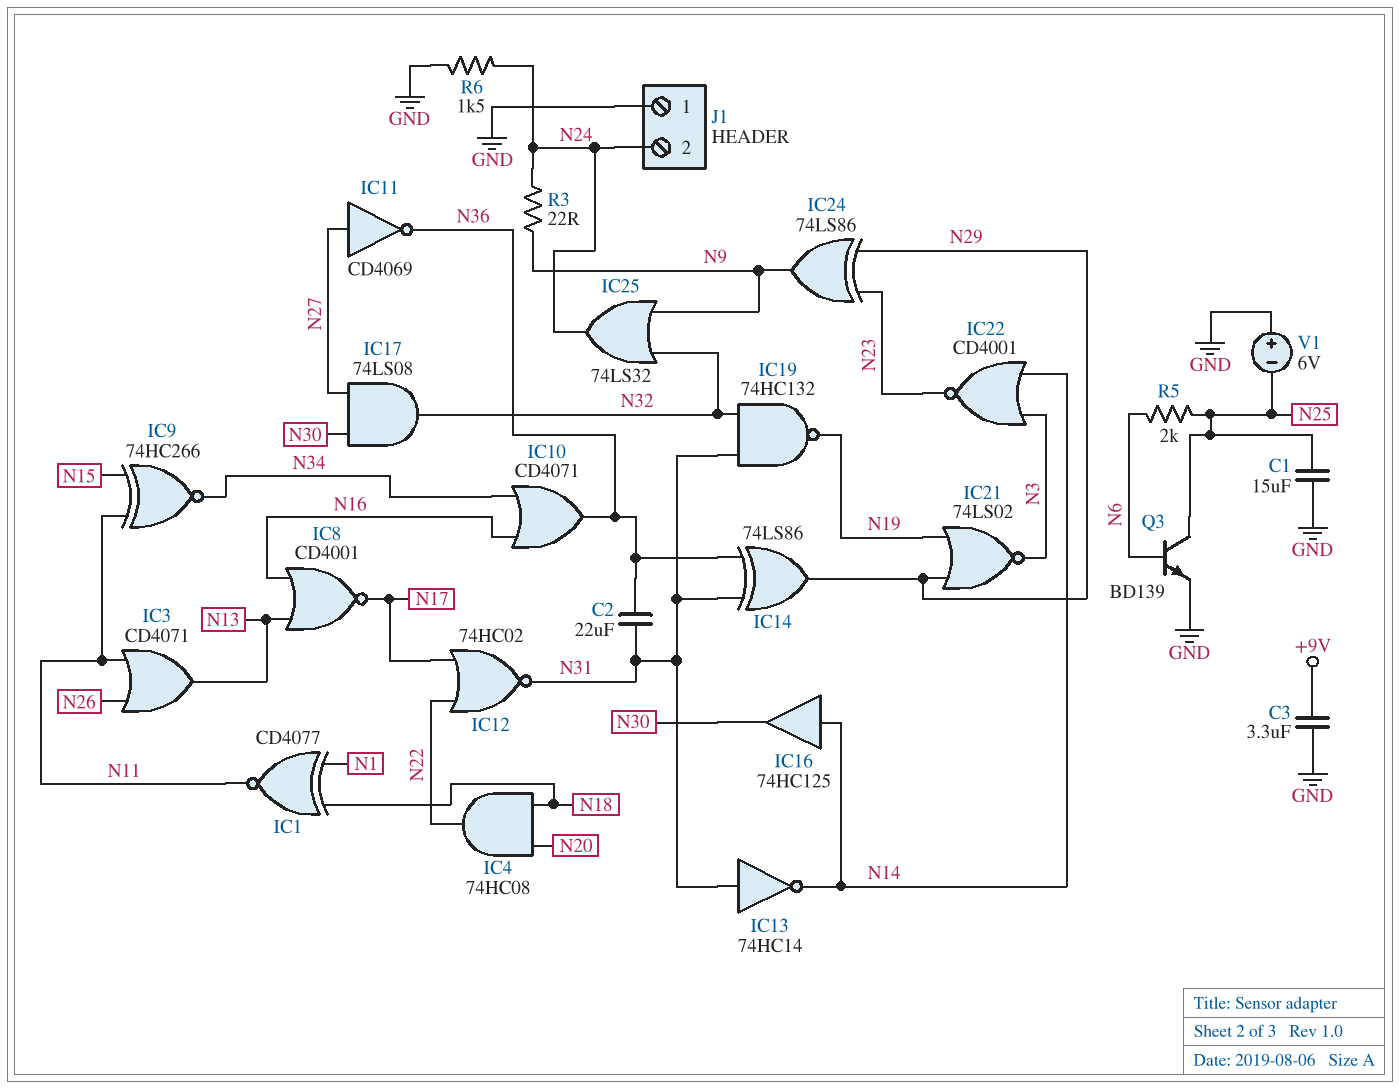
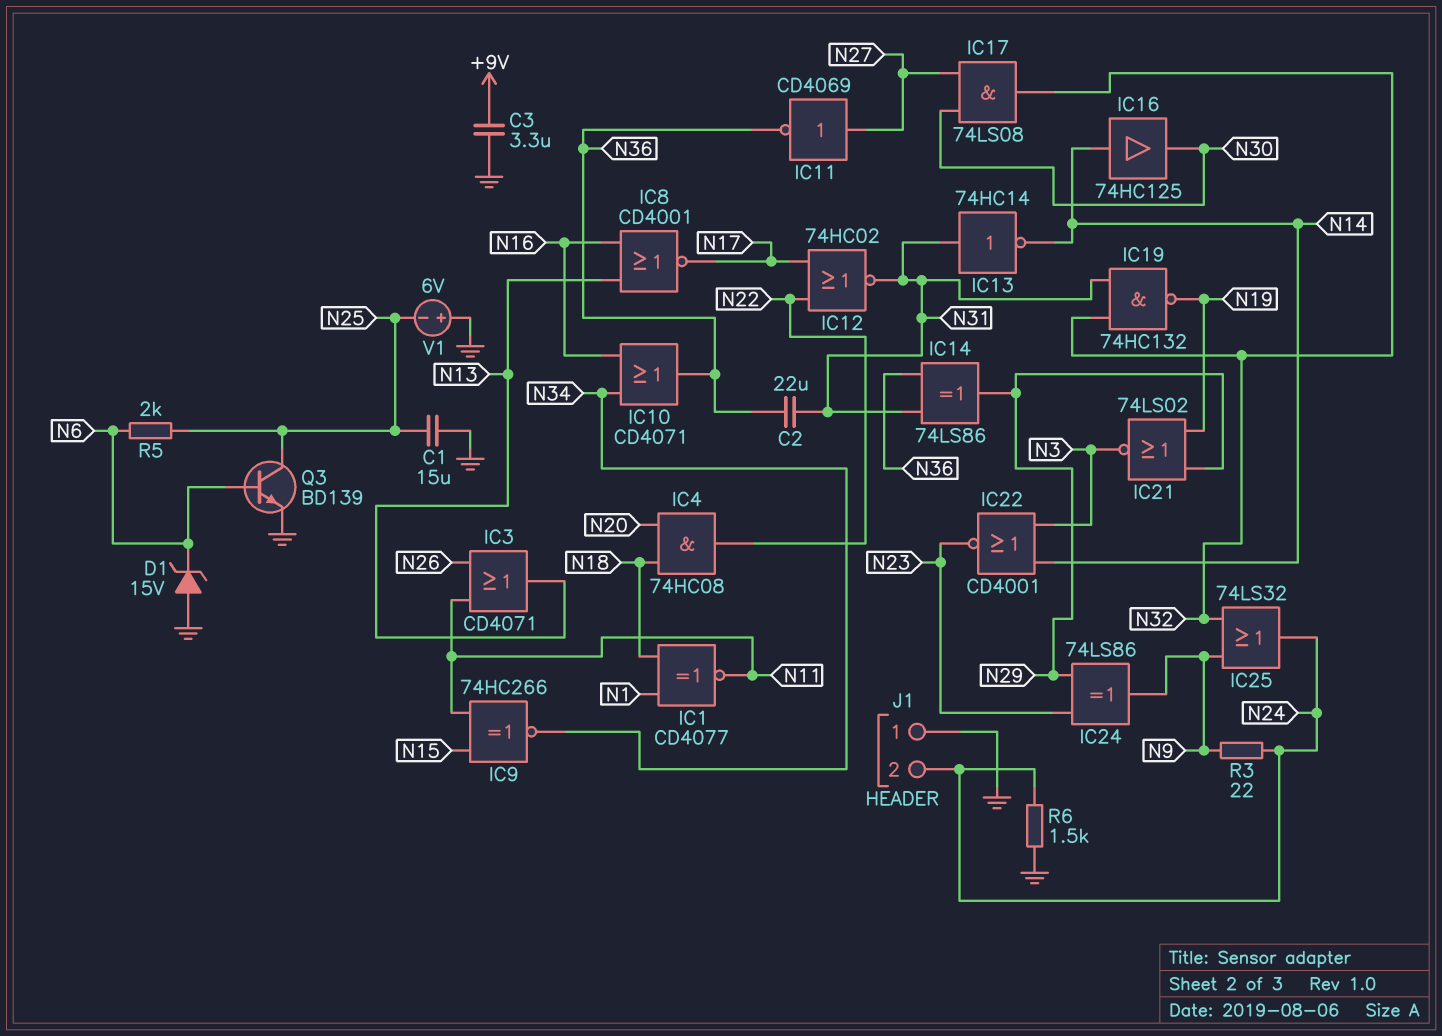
D1: none -> zener 15V (A GND, K N6)

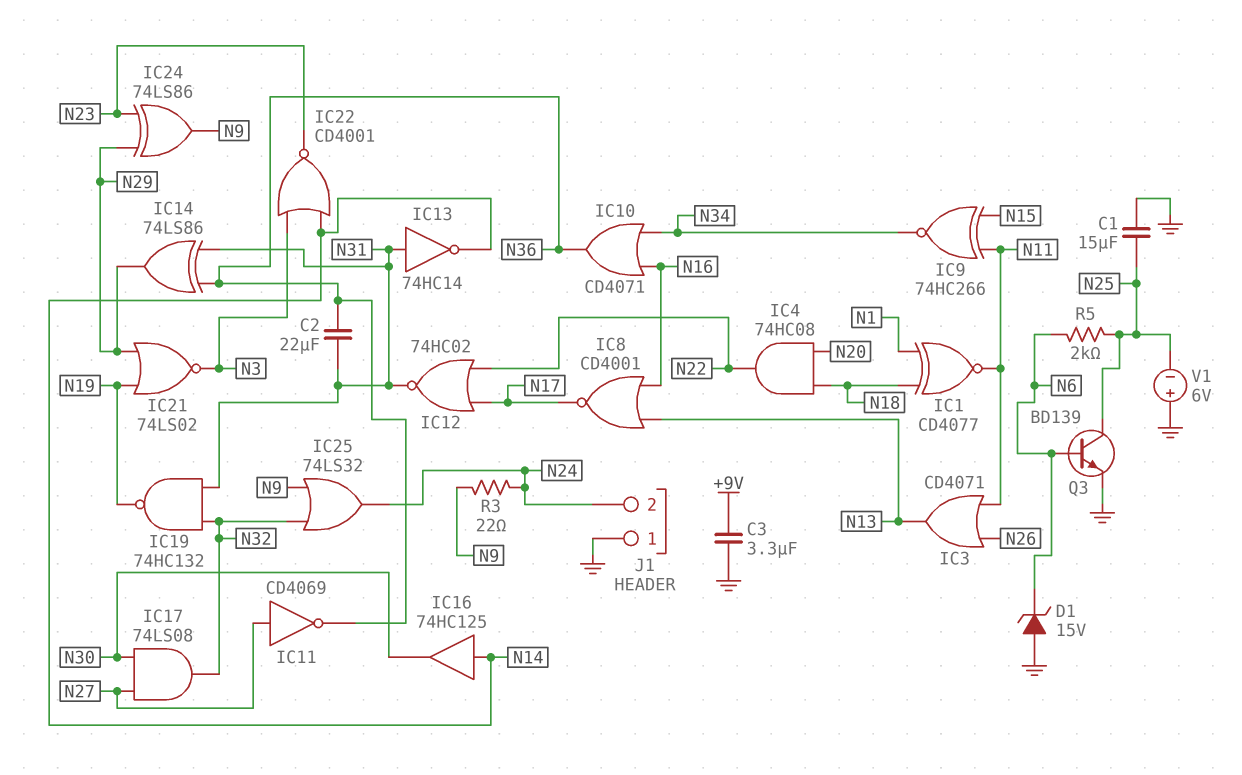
R6: 1.5k (GND, N24) -> none

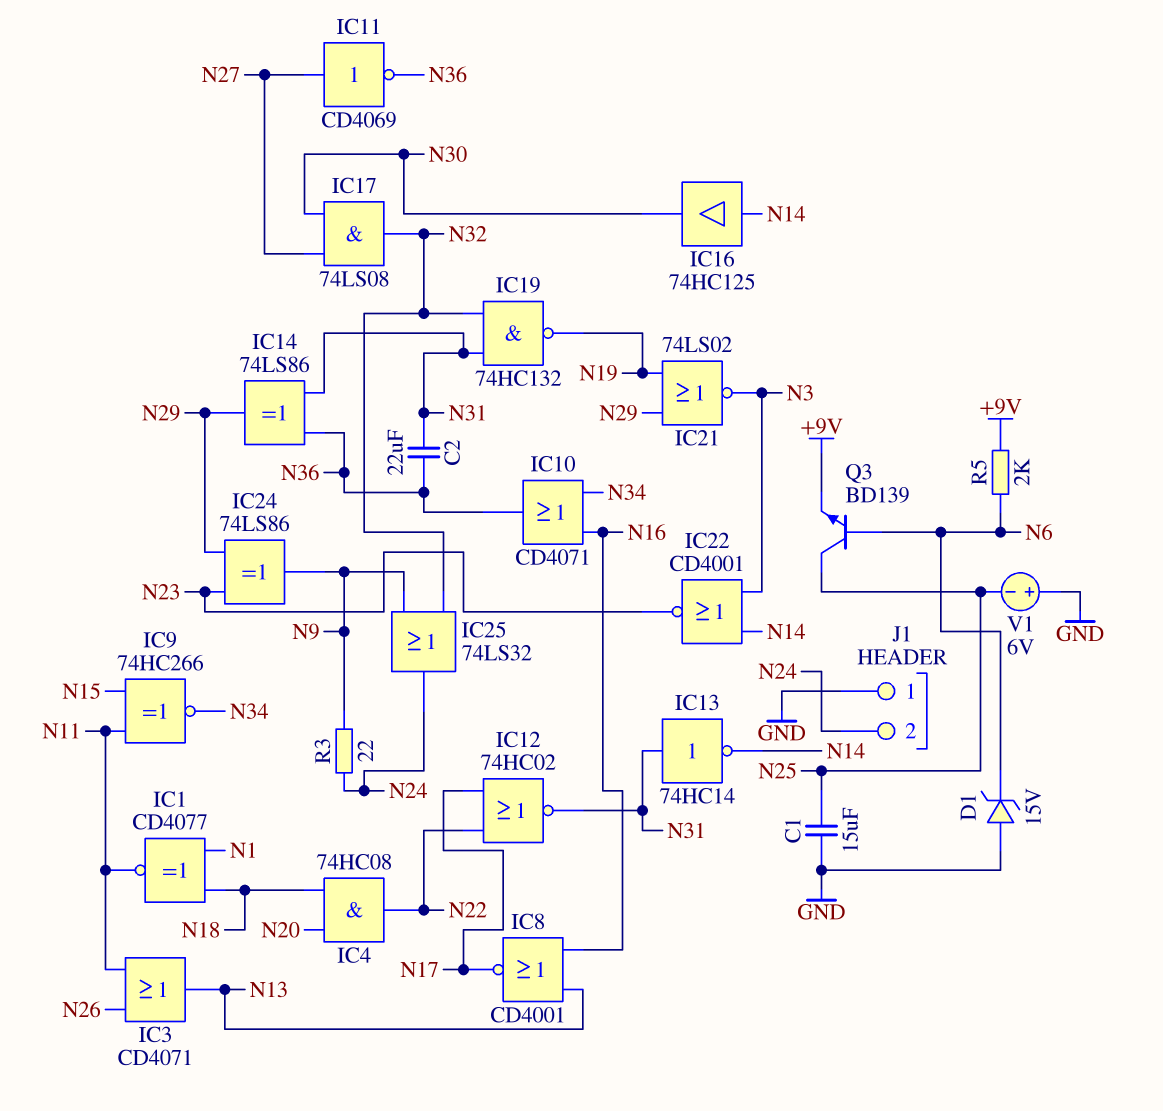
C3: 3.3uF (+9V, GND) -> none
Q3: NPN BD139 (B N6, C N25, E GND) -> NPN BD139 (B N6, C N25, E +9V)
R5: 2k (N6, N25) -> 2k (+9V, N6)

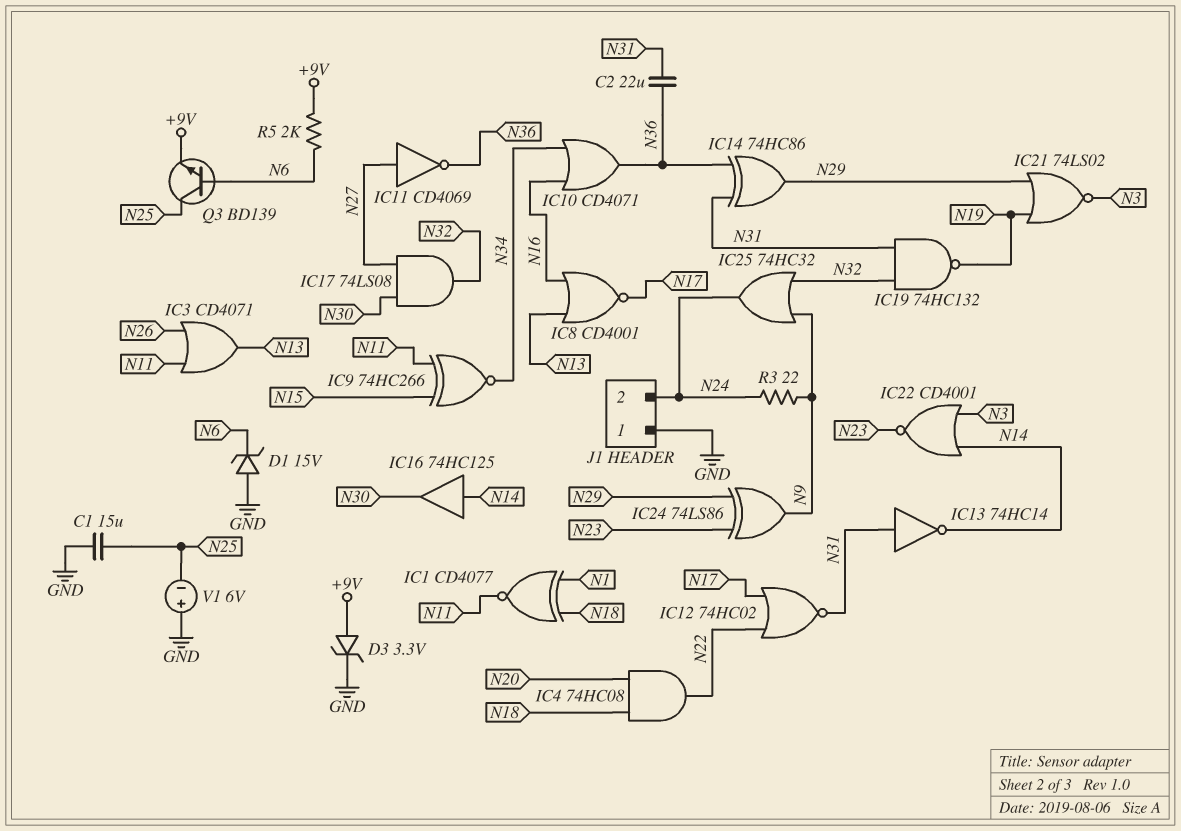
D3: none -> zener 3.3V (A +9V, K GND)
IC14: XOR 74LS86 (in N31, in N36, out N29) -> XOR 74HC86 (in N31, in N36, out N29)
IC25: OR 74LS32 (in N9, in N32, out N24) -> OR 74HC32 (in N9, in N32, out N24)

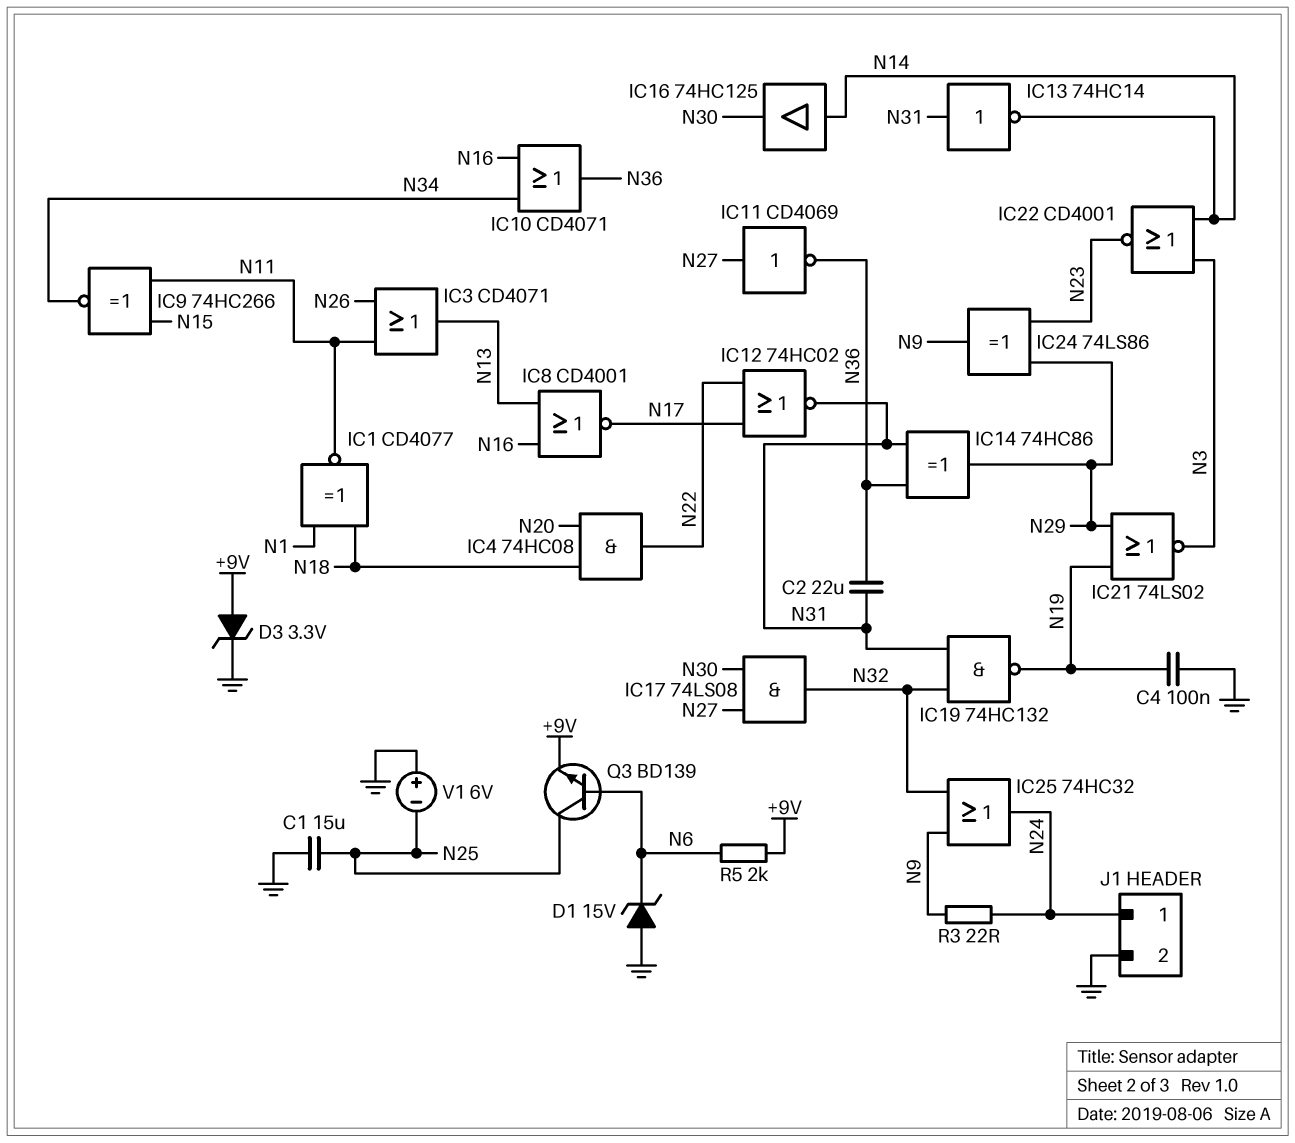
C4: none -> 100nF (GND, N19)
J1 pin 1: GND -> N24
J1 pin 2: N24 -> GND

